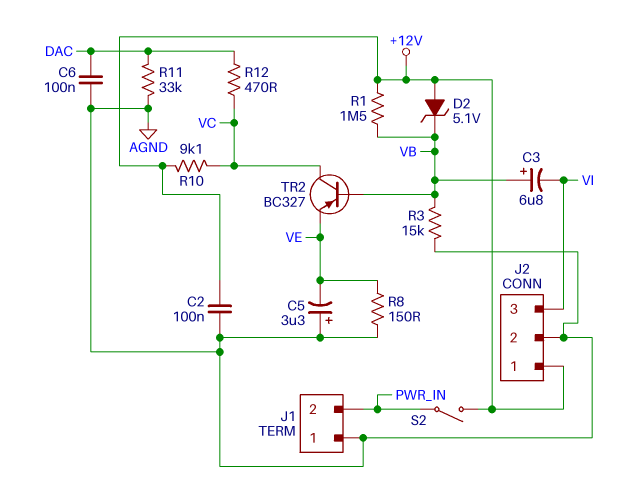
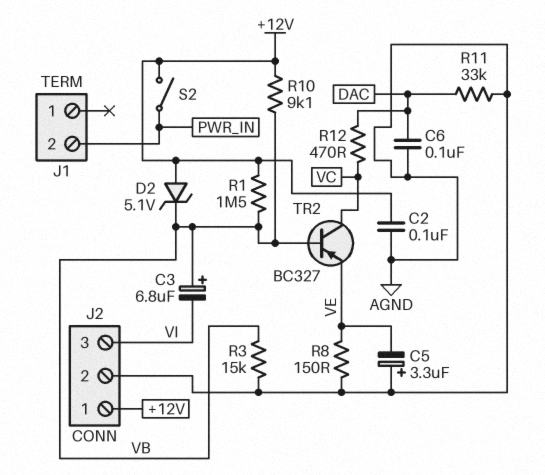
J1 pin 1: AGND -> none
R10: 9.1k (+12V, VC) -> 9.1k (+12V, VB)

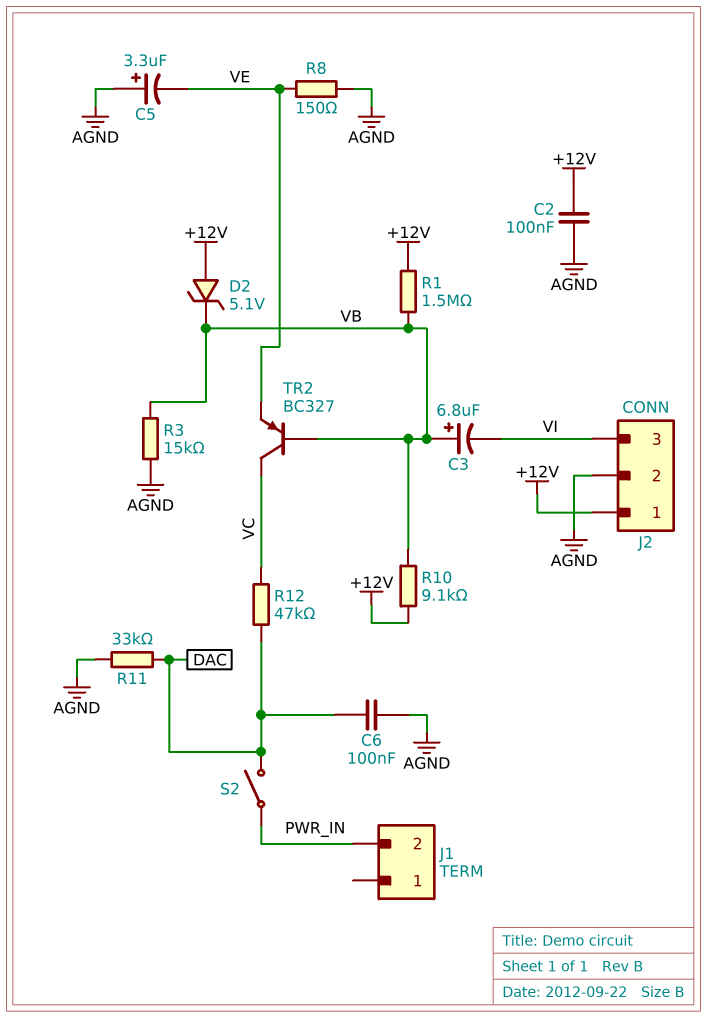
R12: 470 (DAC, VC) -> 47k (DAC, VC)
S2: switch (+12V, PWR_IN) -> switch (DAC, PWR_IN)

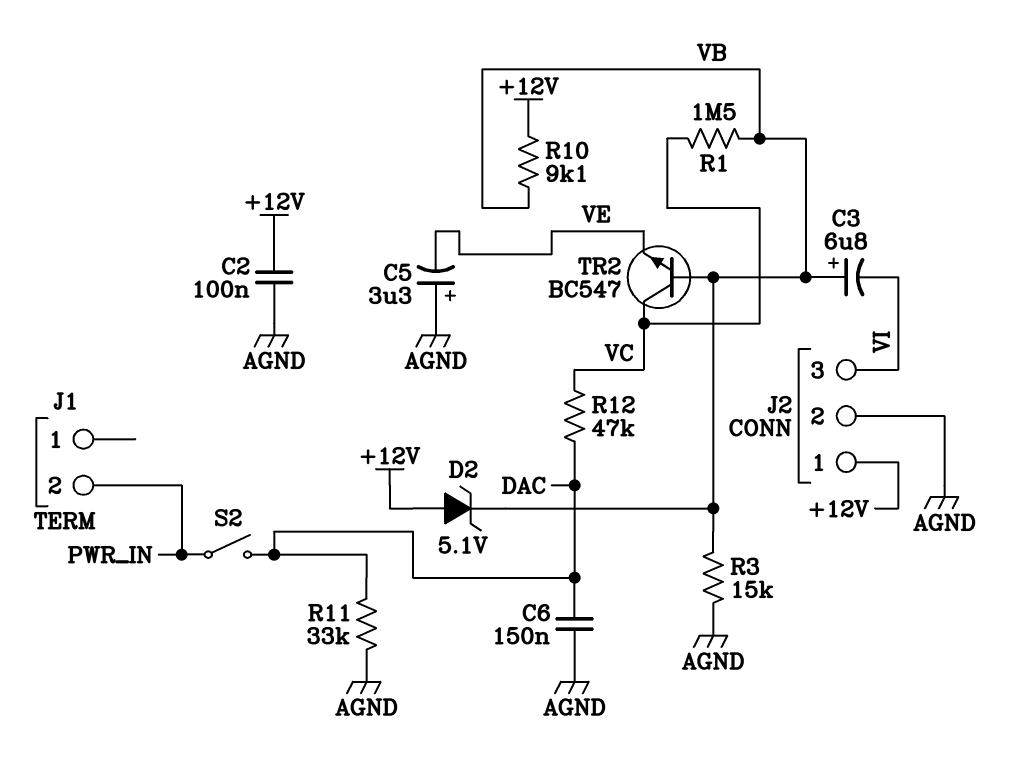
C6: 100nF (AGND, DAC) -> 150nF (AGND, DAC)
R1: 1.5M (+12V, VB) -> 1.5M (VB, VC)
R8: 150 (AGND, VE) -> none
TR2: PNP BC327 (B VB, C VC, E VE) -> NPN BC547 (B VB, C VC, E VE)

